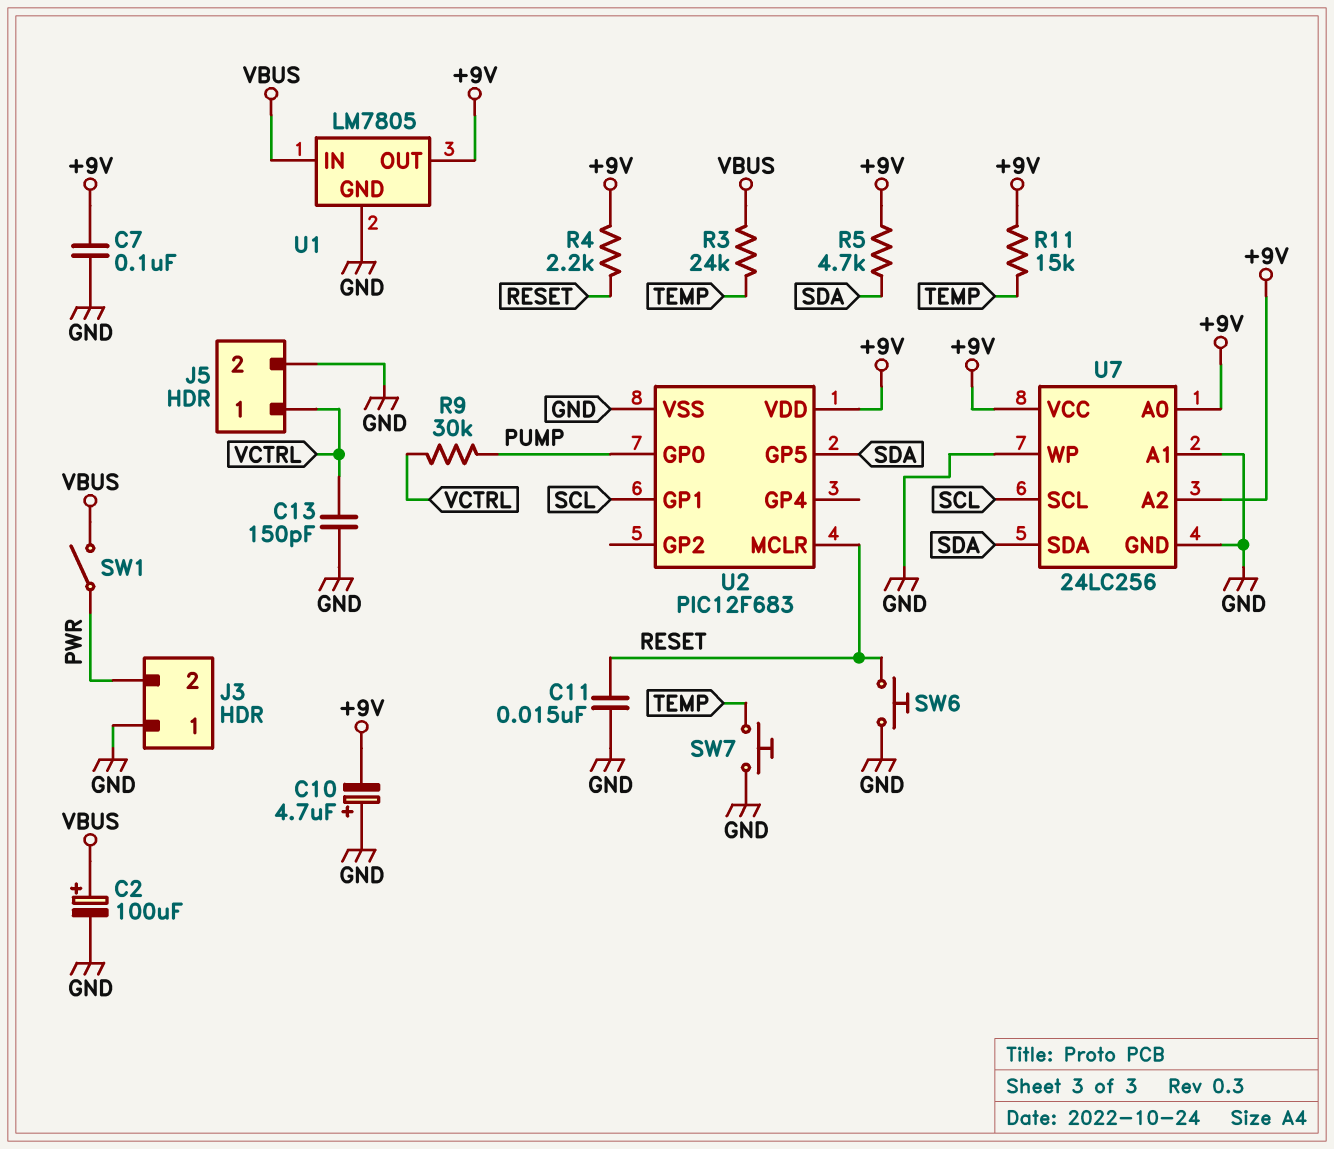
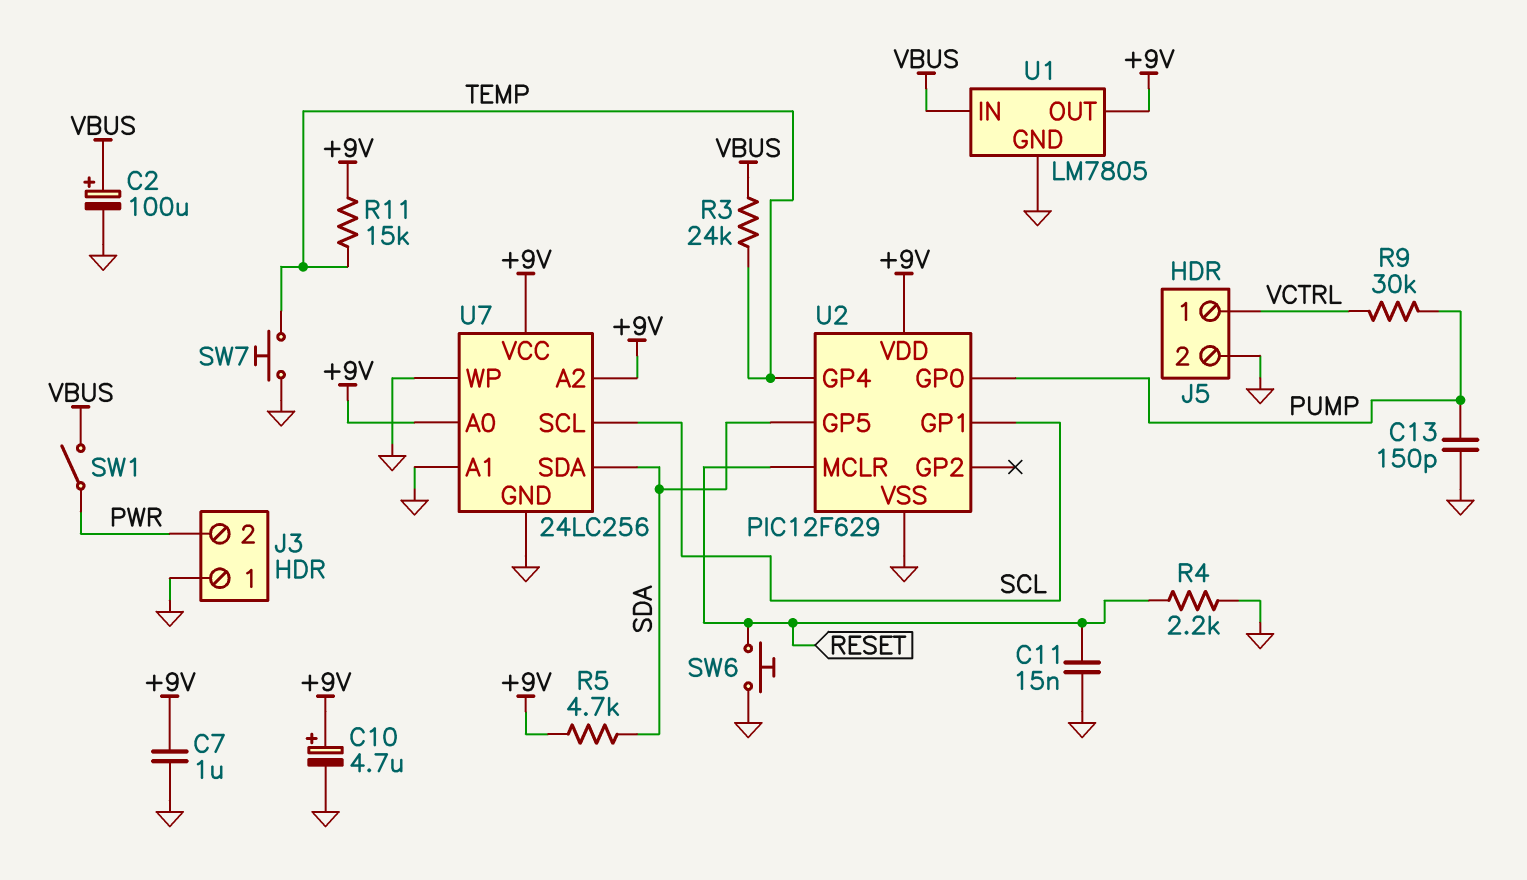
C7: 100nF (+9V, GND) -> 1uF (+9V, GND)
C10: 4.7uF (plus GND, minus +9V) -> 4.7uF (plus +9V, minus GND)
C13: 150pF (GND, VCTRL) -> 150pF (GND, PUMP)
R4: 2.2k (+9V, RESET) -> 2.2k (GND, RESET)
U2: PIC12F683 -> PIC12F629
U2 pin GP4: none -> TEMP

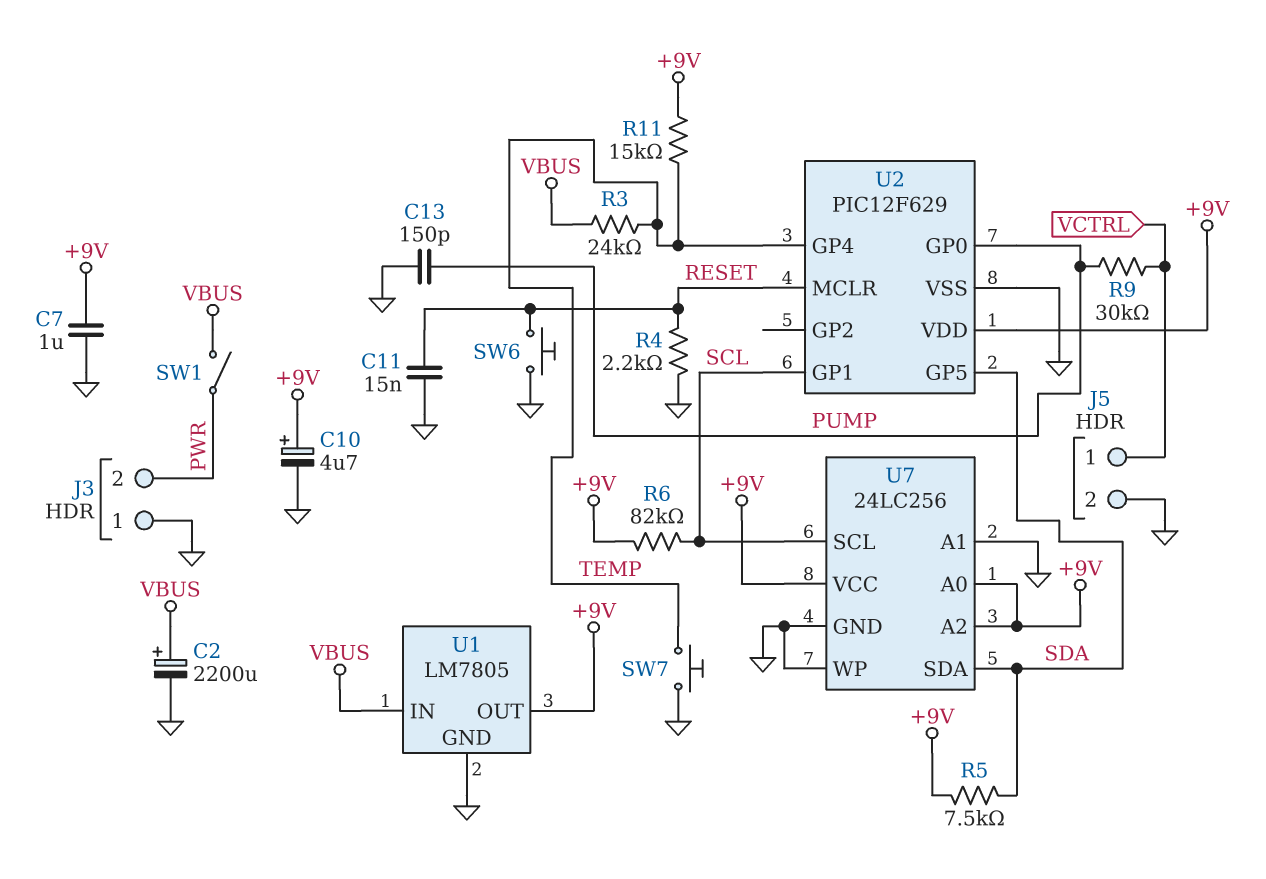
C2: 100uF (plus VBUS, minus GND) -> 2200uF (plus VBUS, minus GND)
R5: 4.7k (+9V, SDA) -> 7.5k (+9V, SDA)
R6: none -> 82k (+9V, SCL)

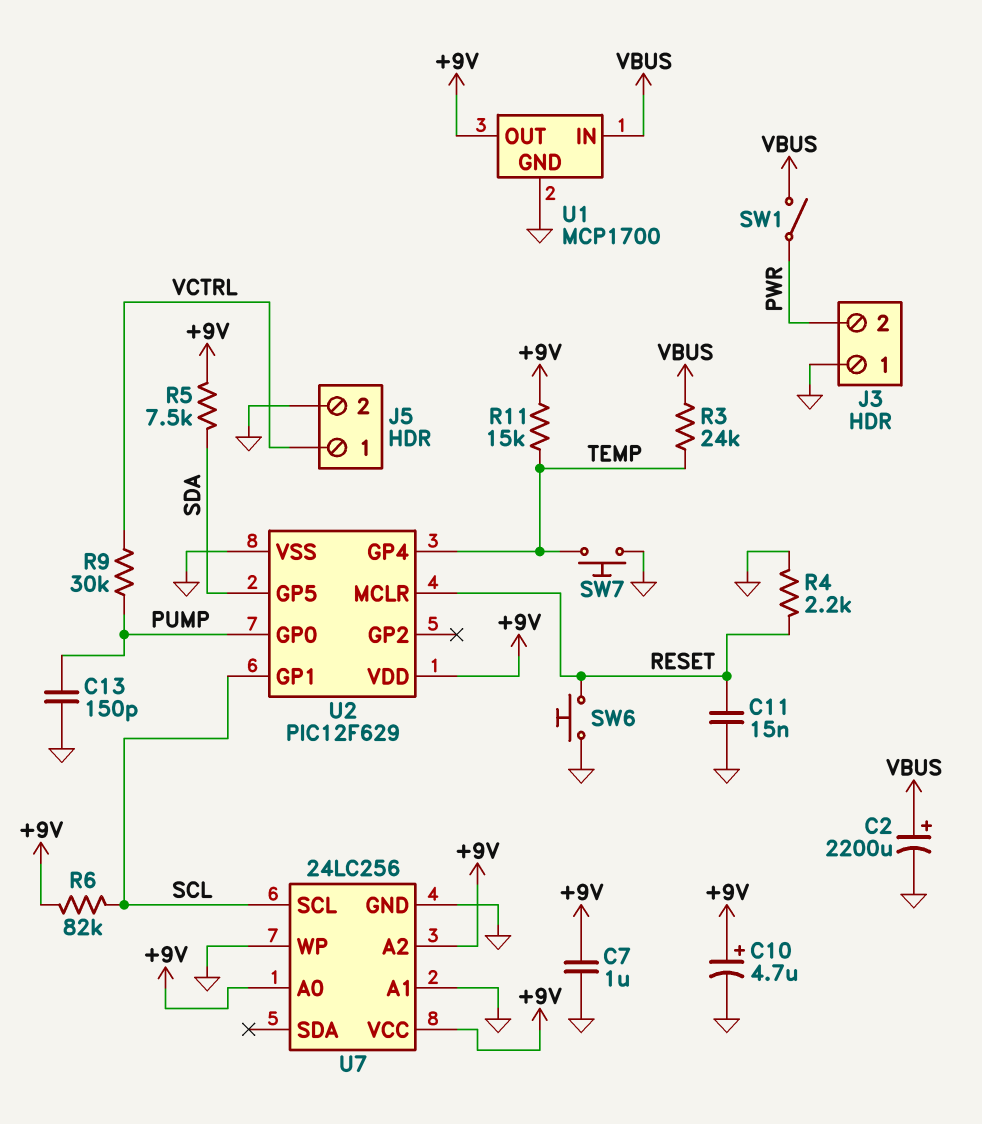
U1: LM7805 -> MCP1700
U7 pin SDA: SDA -> none

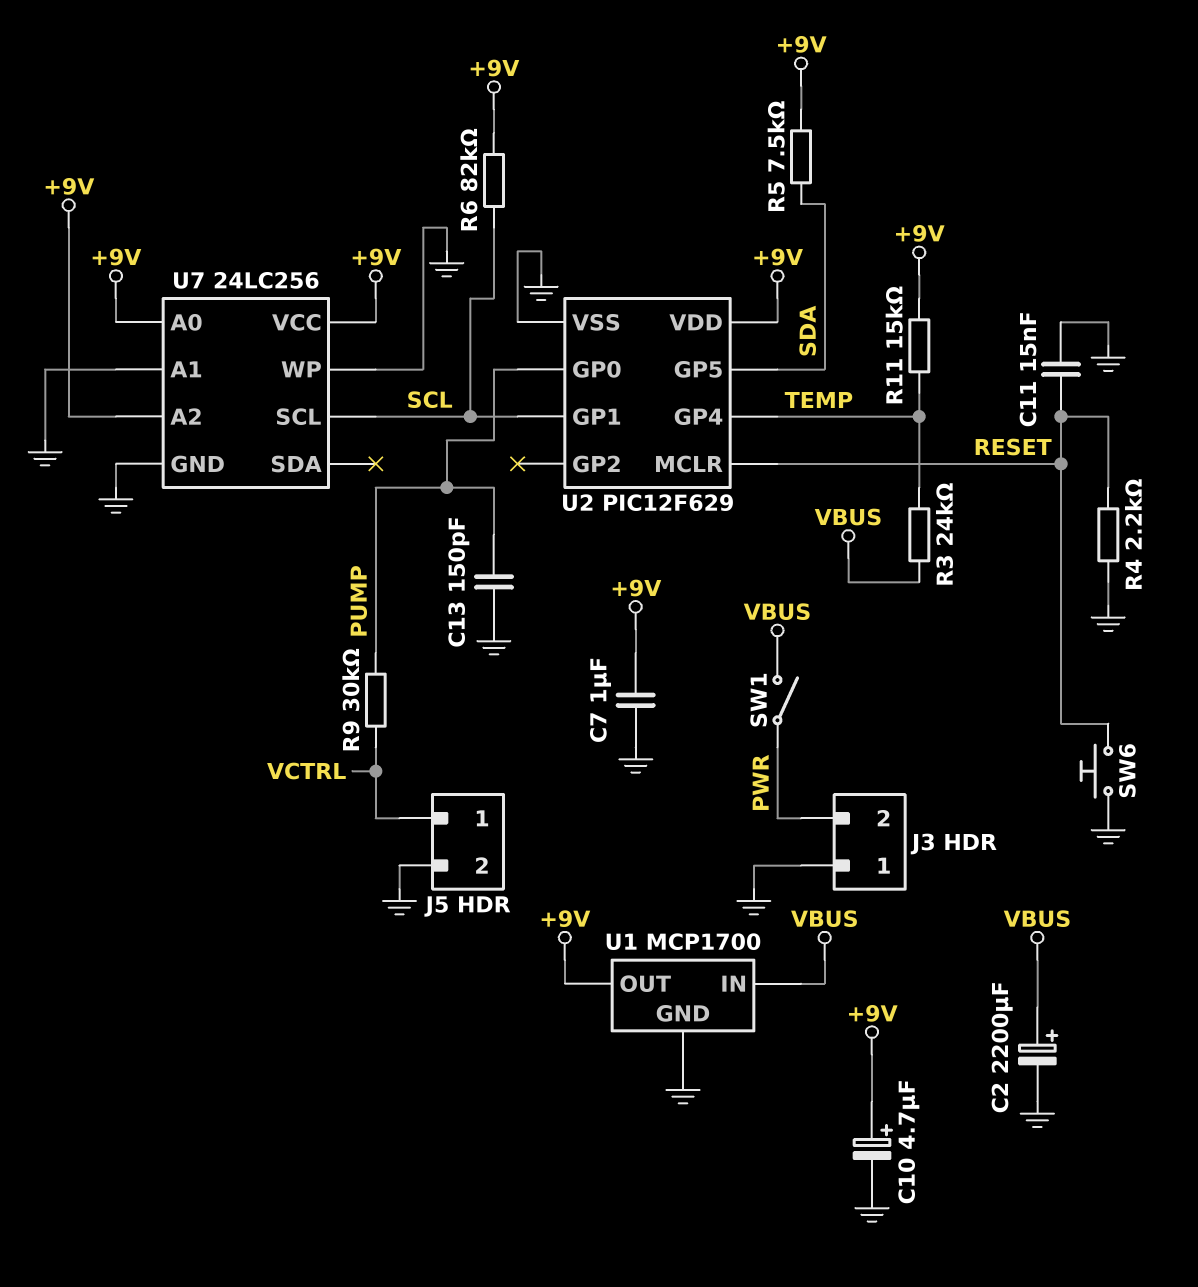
SW7: button (GND, TEMP) -> none

